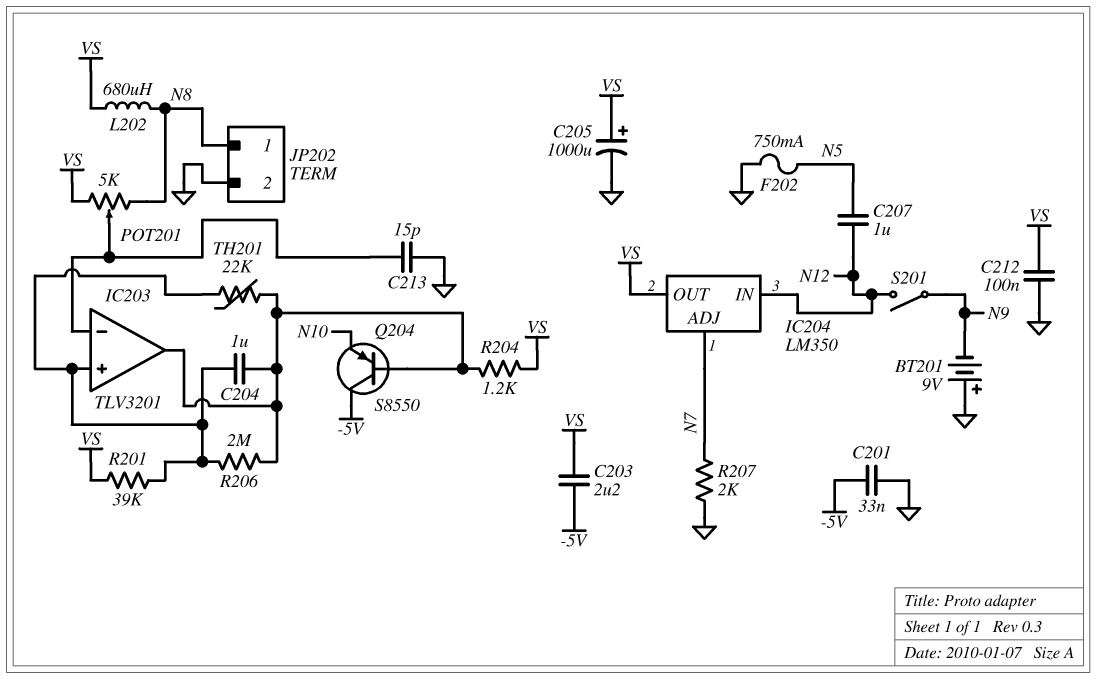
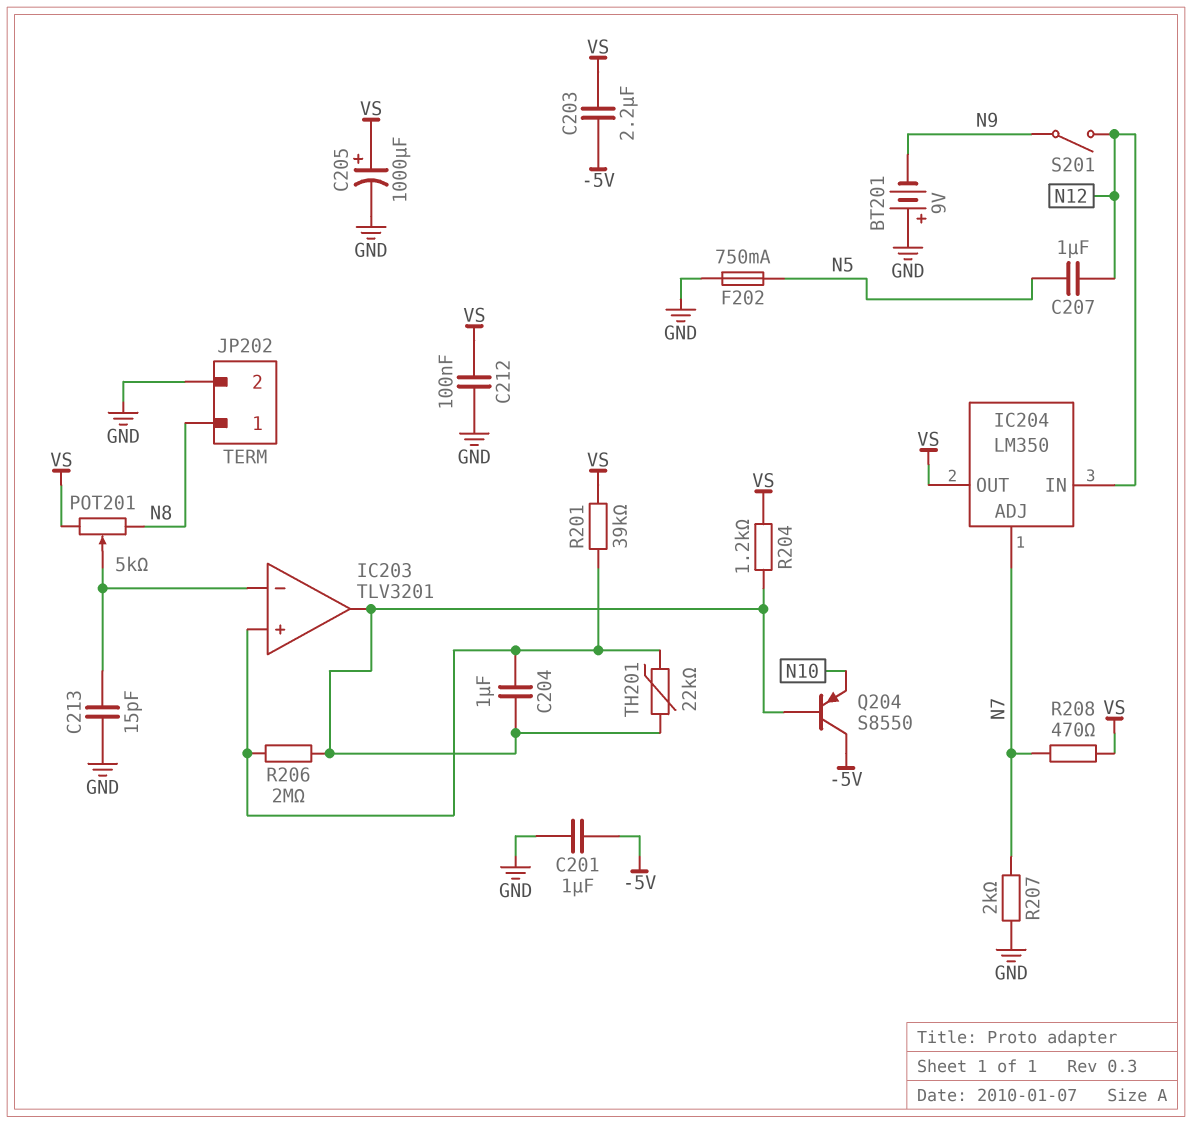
C201: 33nF (-5V, GND) -> 1uF (-5V, GND)
L202: 680uH (N8, VS) -> none
R208: none -> 470 (N7, VS)

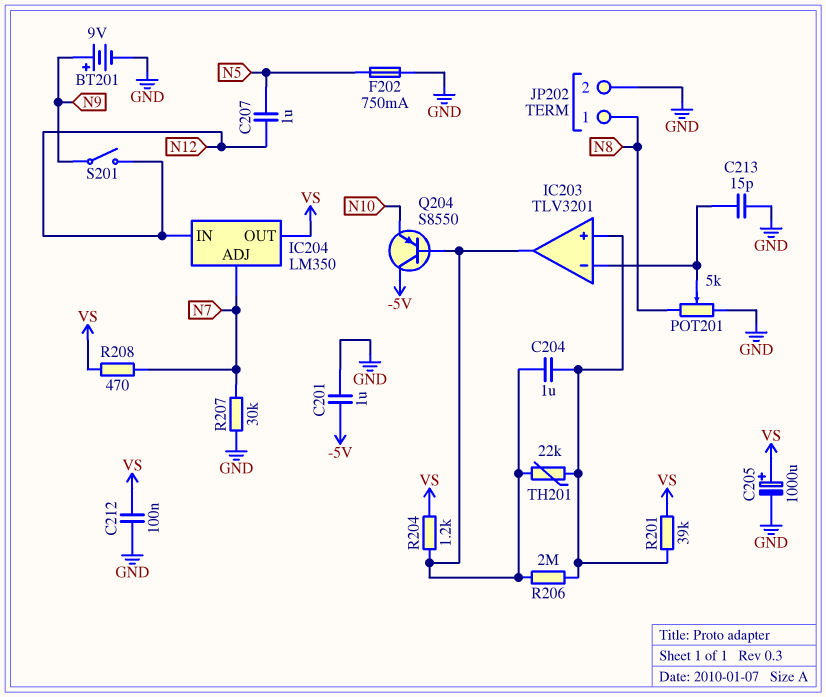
BT201: 9V (plus GND, minus N9) -> 9V (plus N9, minus GND)
C203: 2.2uF (-5V, VS) -> none
POT201: 5k (N8, VS, wiper IC203/in-) -> 5k (GND, N8, wiper IC203/in-)
R207: 2k (GND, N7) -> 30k (GND, N7)

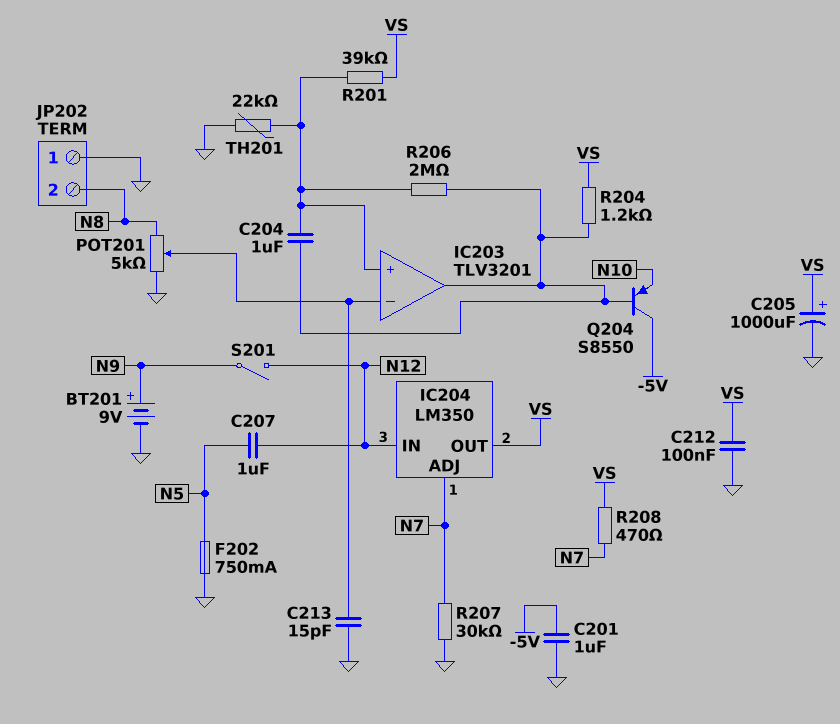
JP202 pin 1: N8 -> GND
JP202 pin 2: GND -> N8
TH201: 22k (IC203/in+, IC203/out) -> 22k (GND, IC203/in+)

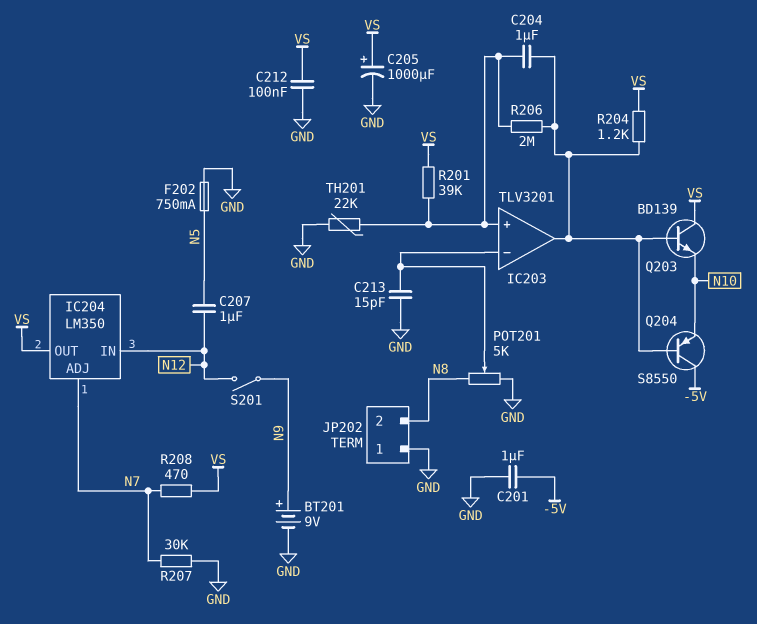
Q203: none -> NPN BD139 (B IC203/out, C VS, E N10)

